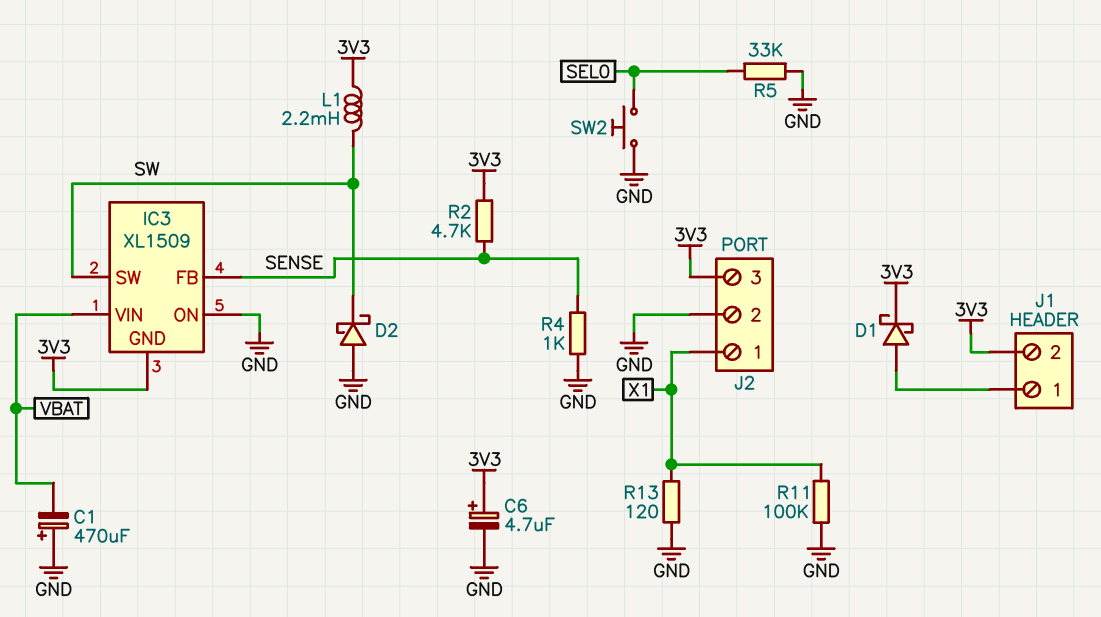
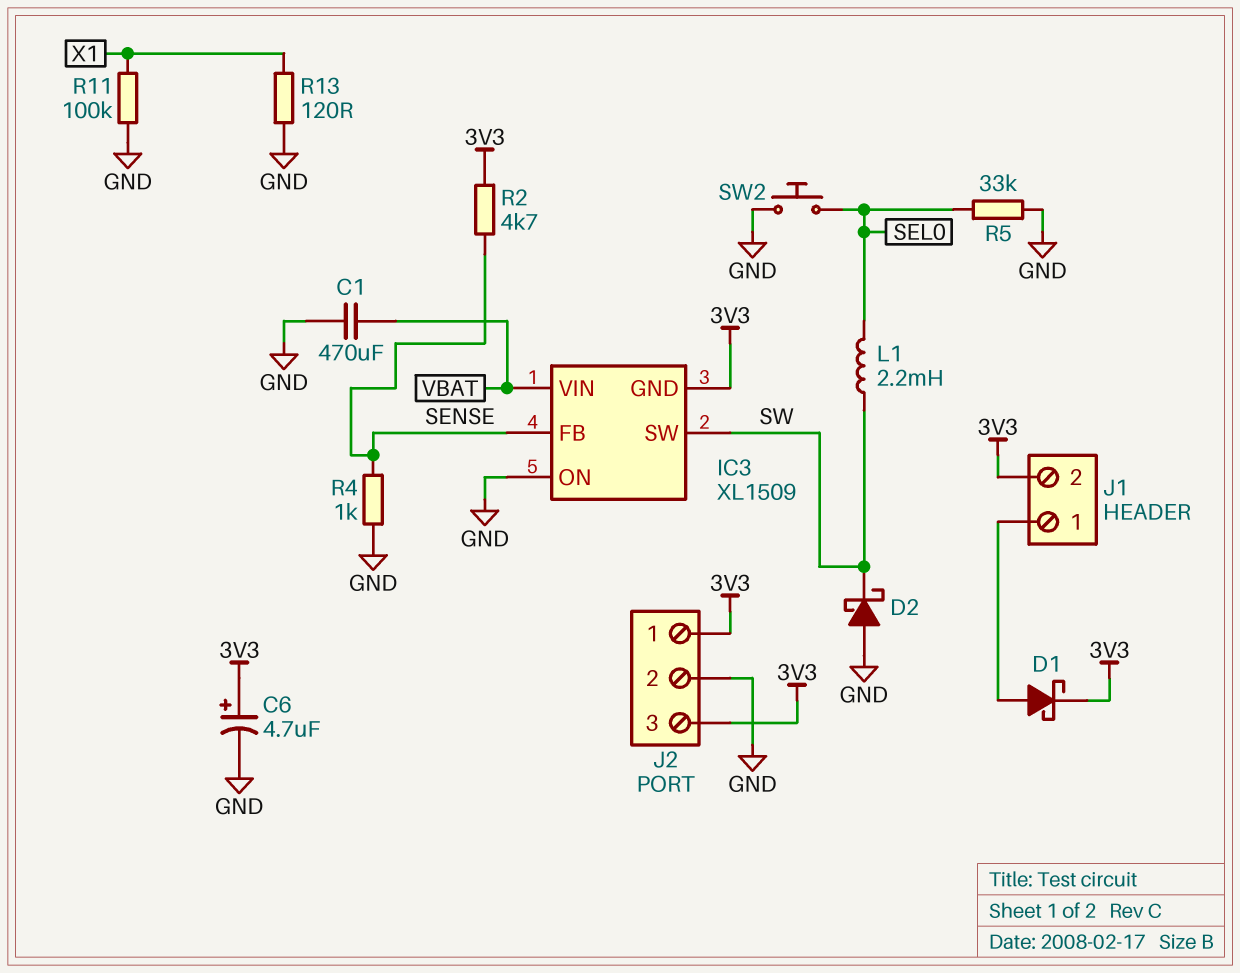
C1: 470uF (plus GND, minus VBAT) -> 470uF (GND, VBAT)
J2 pin 1: X1 -> 3V3
L1: 2.2mH (3V3, SW) -> 2.2mH (SEL0, SW)

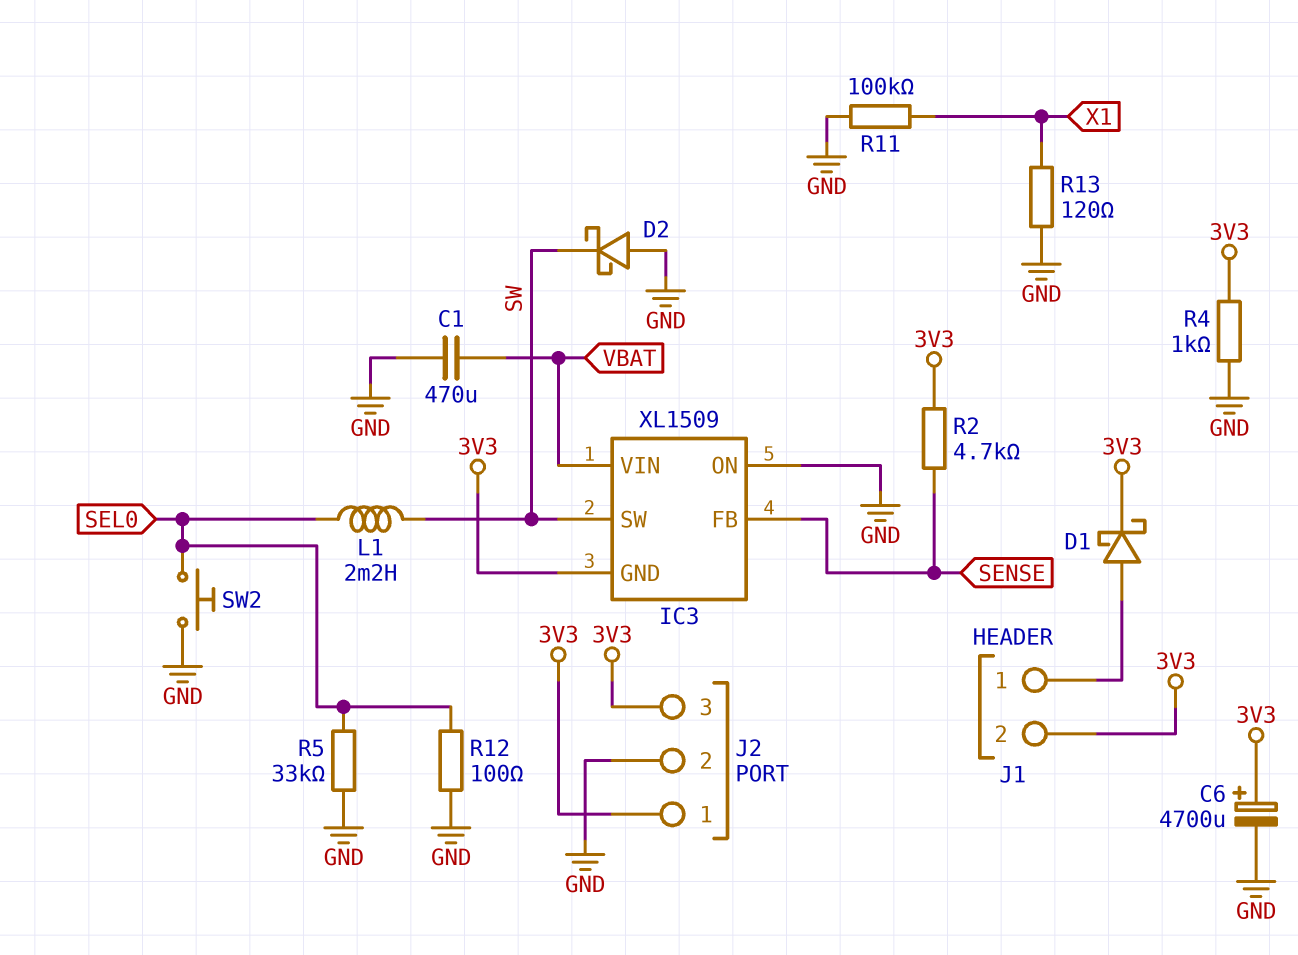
C6: 4.7uF (plus 3V3, minus GND) -> 4700uF (plus 3V3, minus GND)
R4: 1k (GND, SENSE) -> 1k (3V3, GND)
R12: none -> 100 (GND, SEL0)

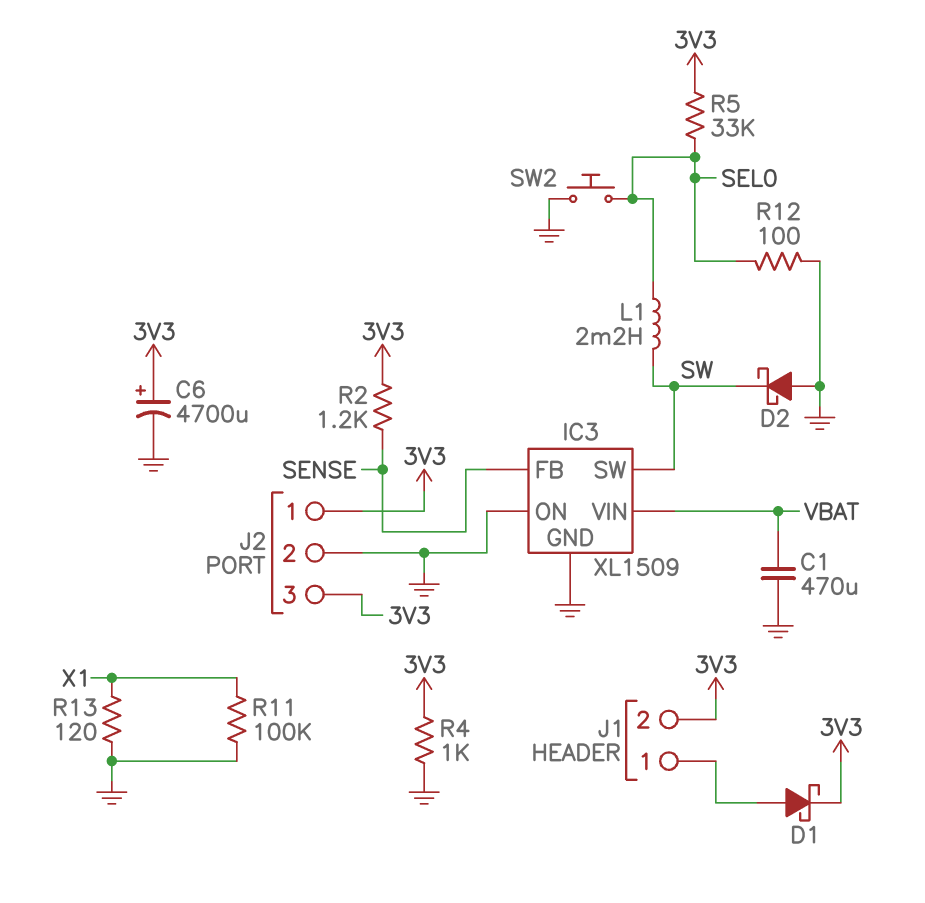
IC3 pin GND: 3V3 -> GND
R2: 4.7k (3V3, SENSE) -> 1.2k (3V3, SENSE)
R5: 33k (GND, SEL0) -> 33k (3V3, SEL0)

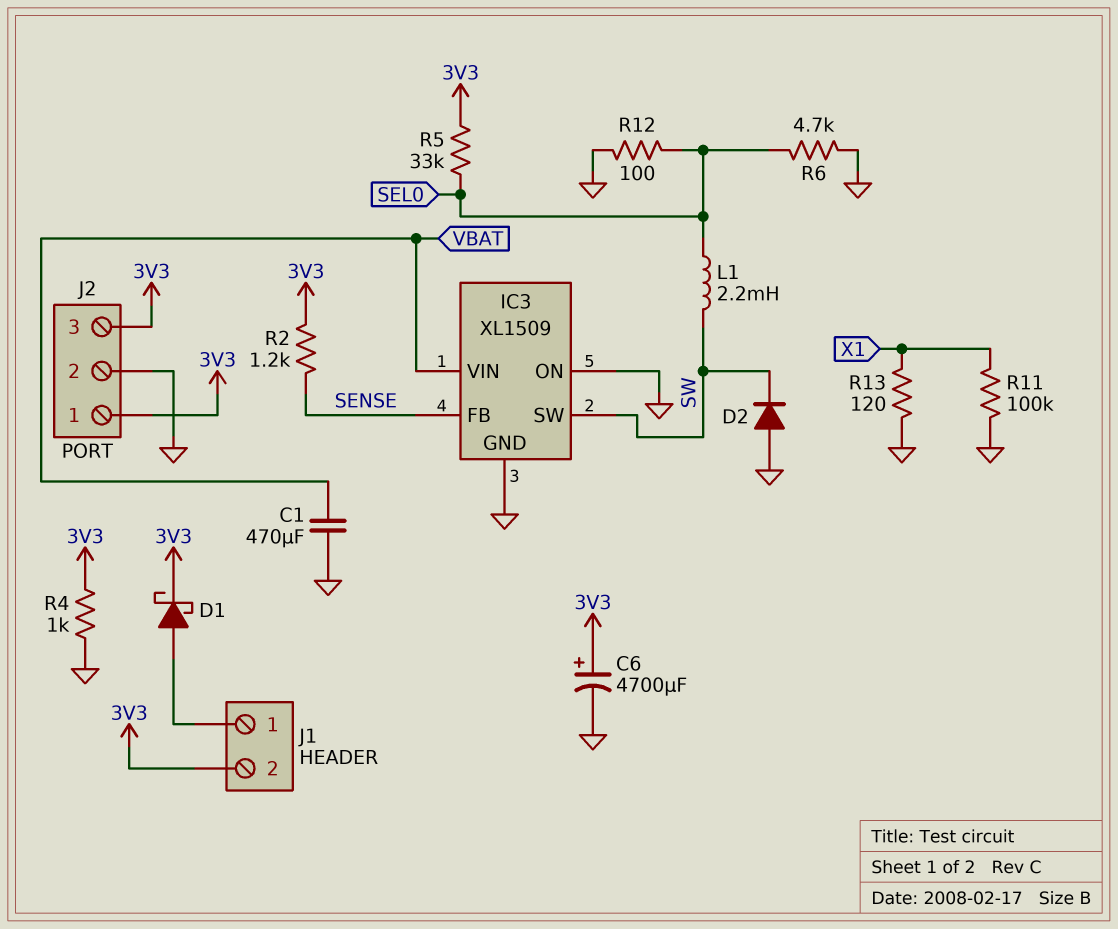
D2: schottky (A GND, K SW) -> diode (A GND, K SW)
R6: none -> 4.7k (GND, SEL0)
SW2: button (GND, SEL0) -> none

